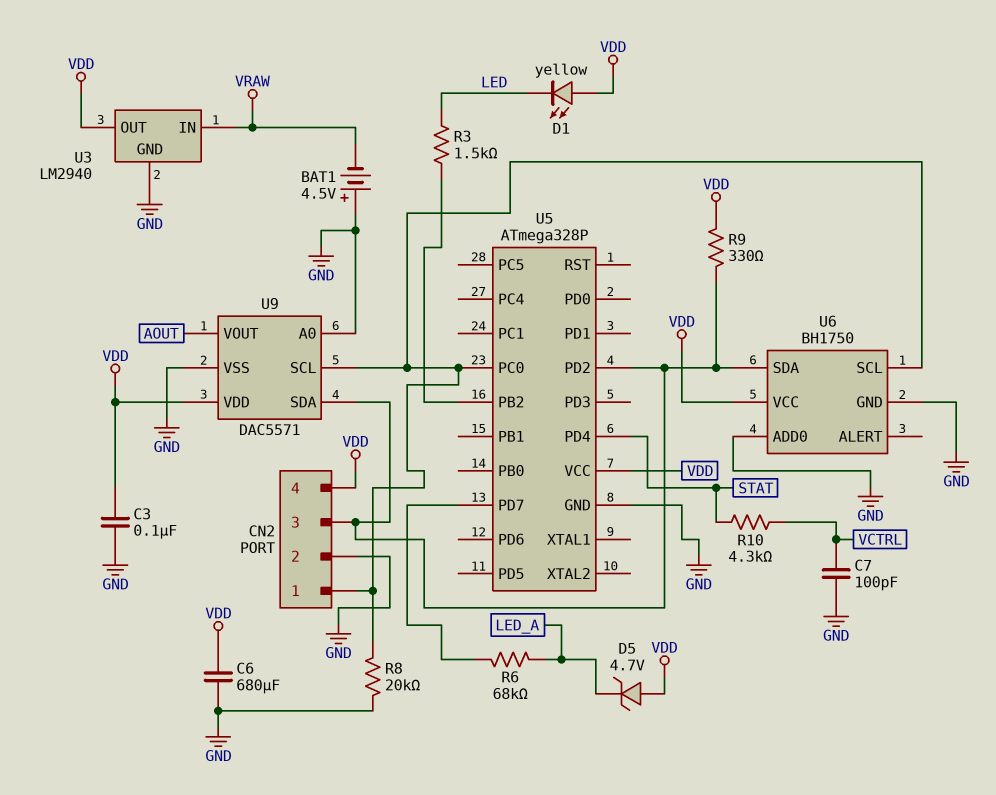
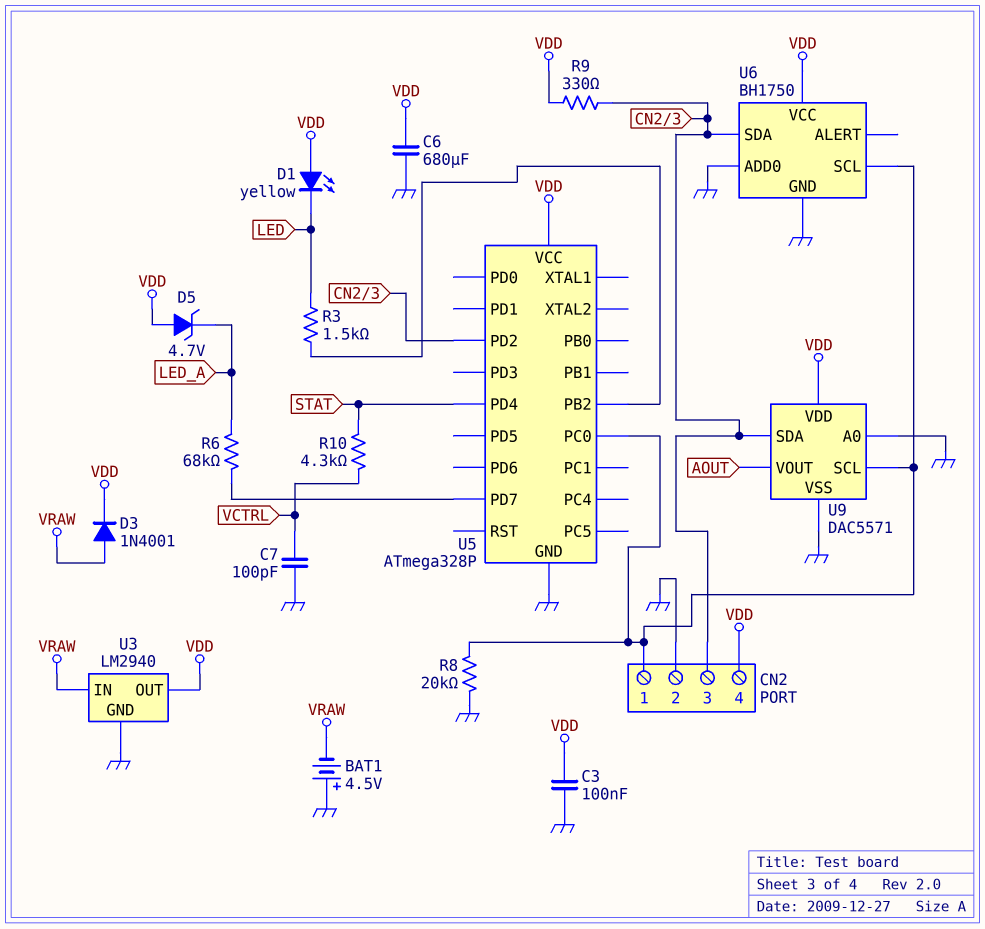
D3: none -> diode 1N4001 (A VRAW, K VDD)

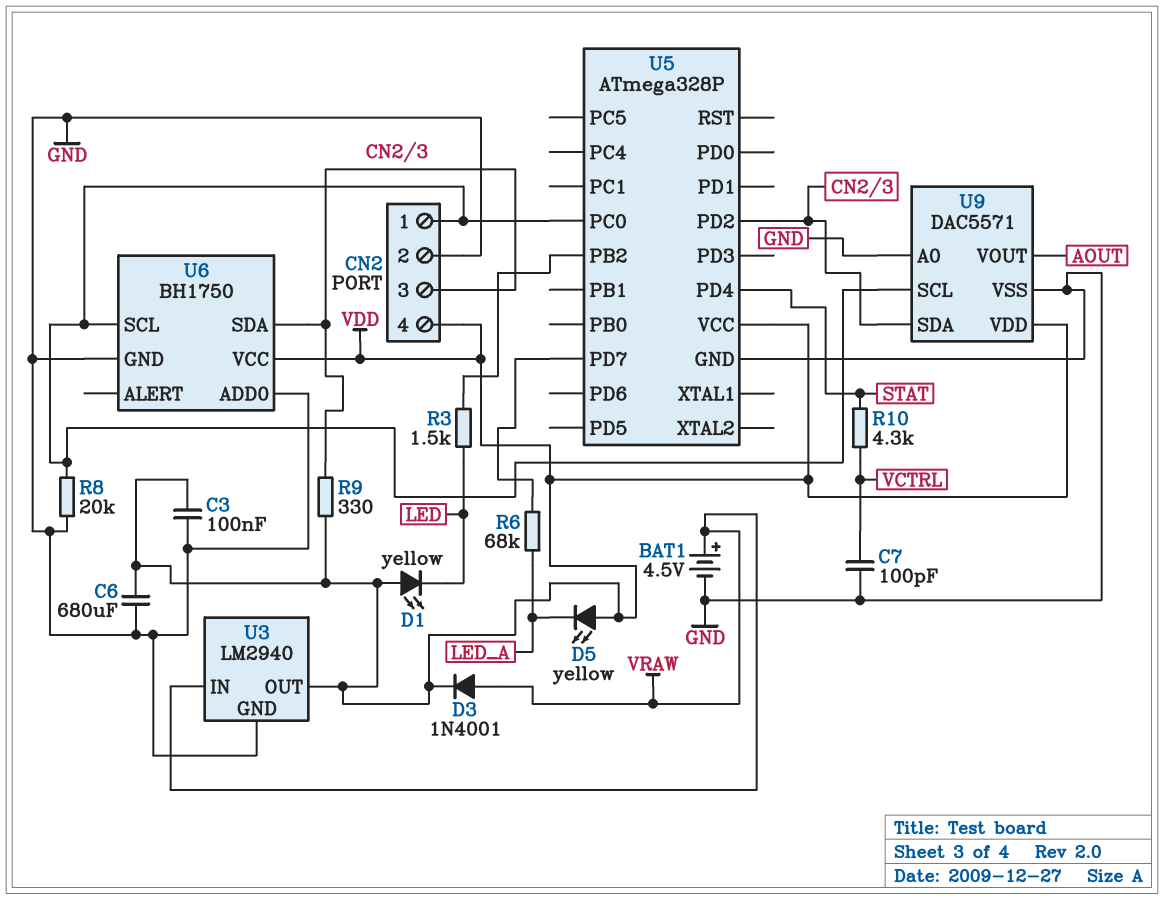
BAT1: 4.5V (plus GND, minus VRAW) -> 4.5V (plus VRAW, minus GND)
D5: zener 4.7V (A VDD, K LED_A) -> LED yellow (A VDD, K LED_A)

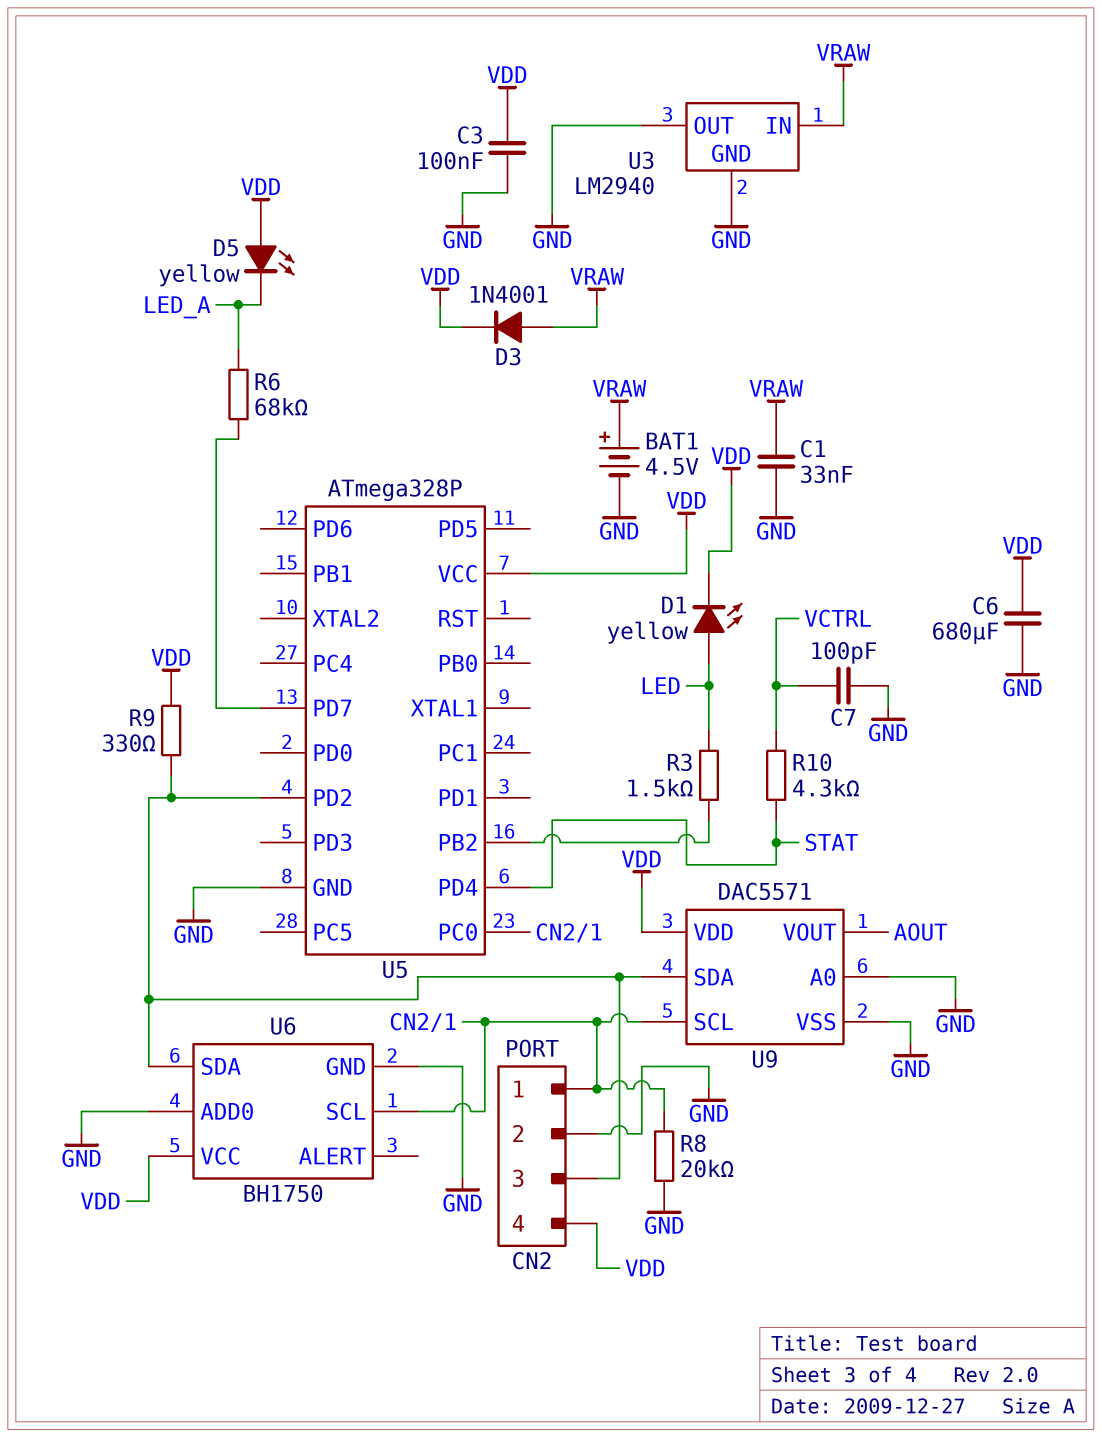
C1: none -> 33nF (GND, VRAW)
D1: LED yellow (A VDD, K LED) -> LED yellow (A LED, K VDD)
U3 pin OUT: VDD -> GND

